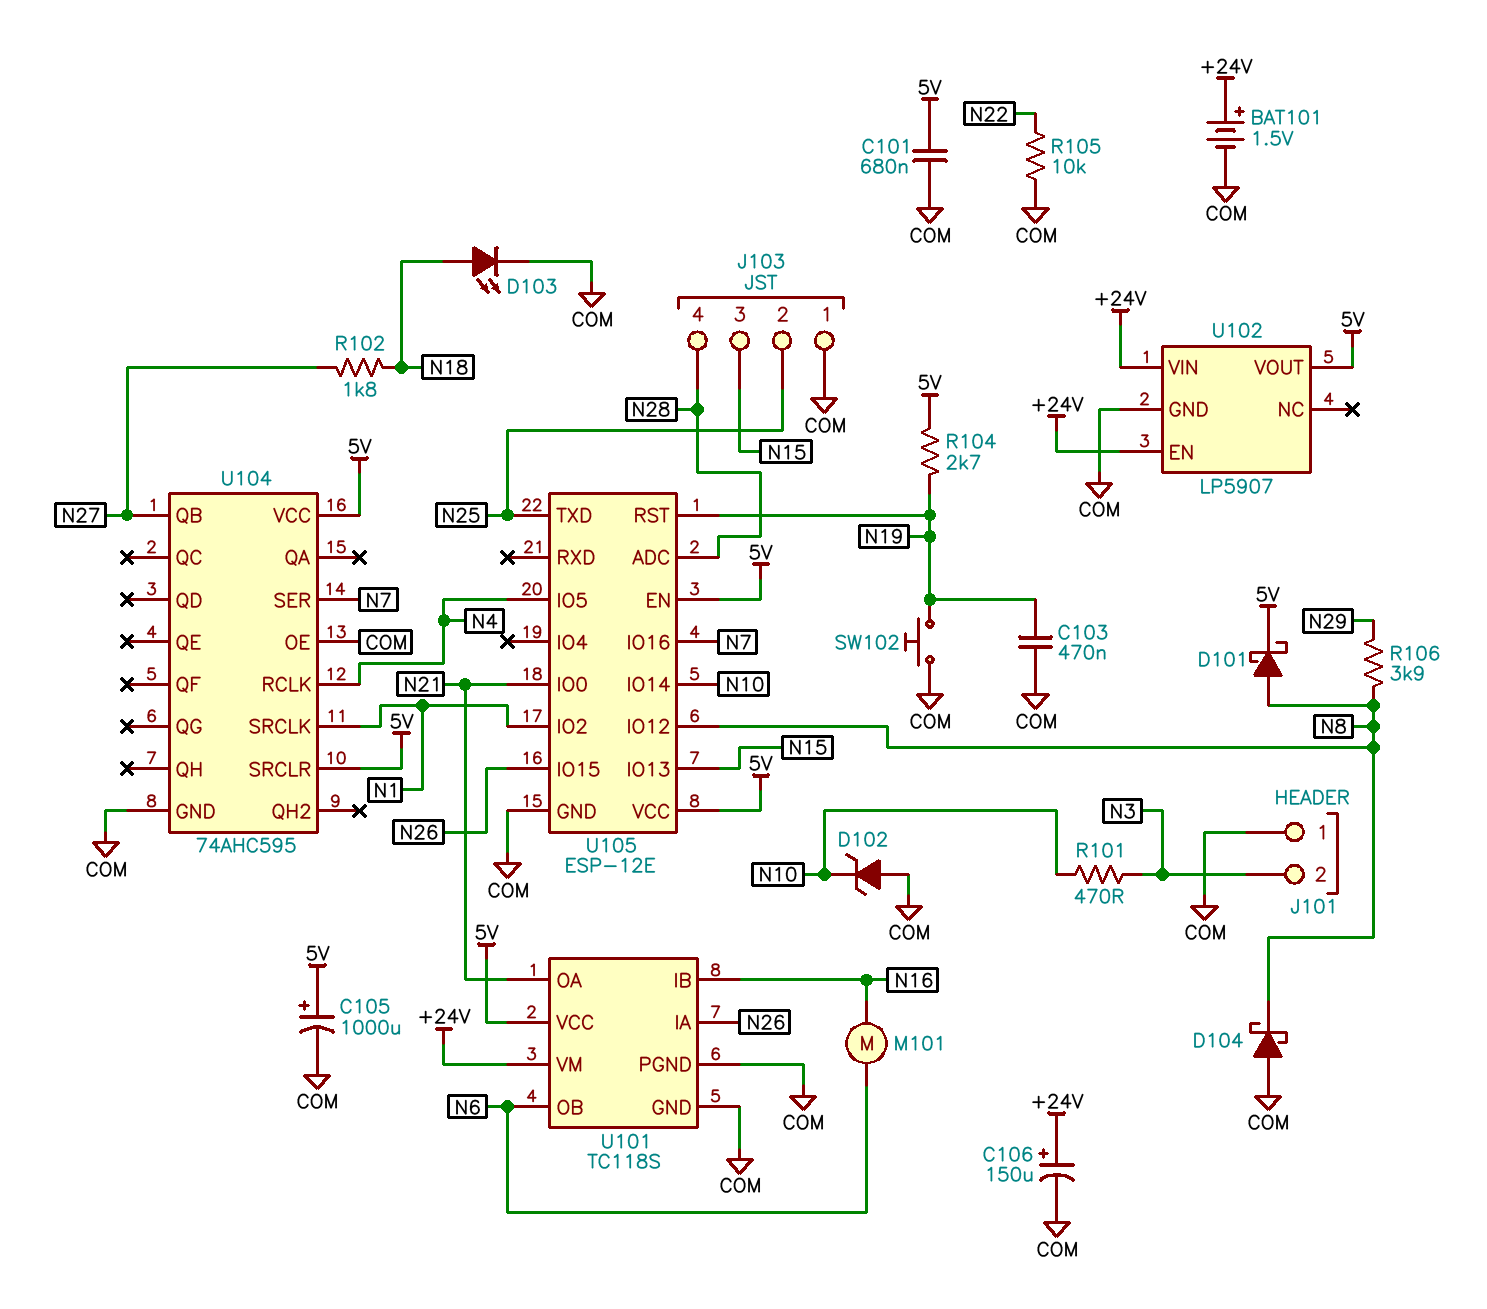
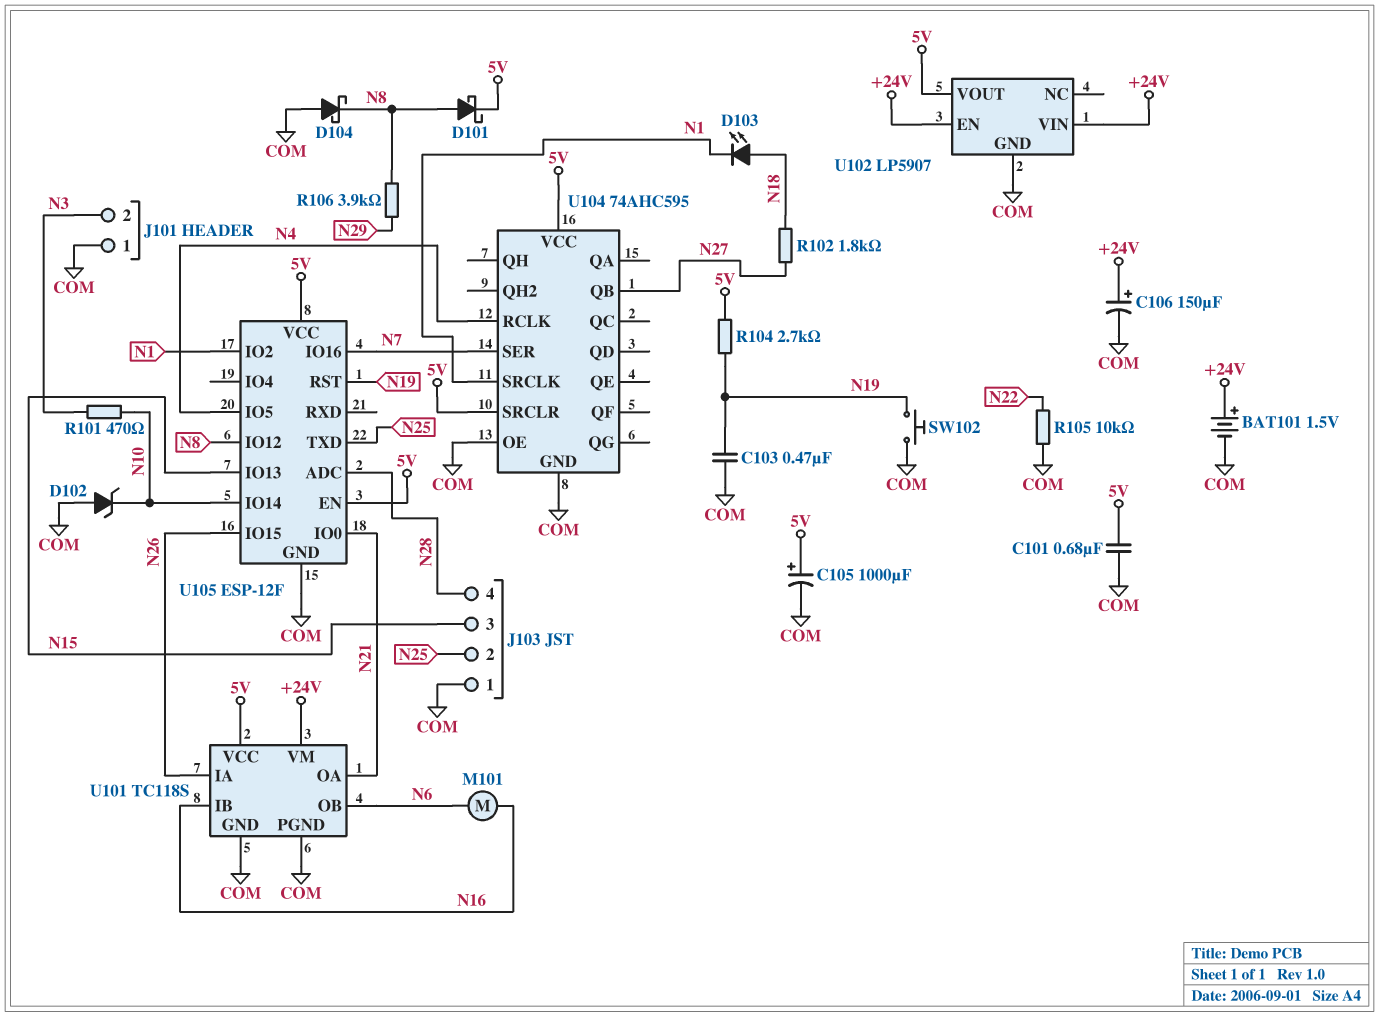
D103: LED (A N18, K COM) -> LED (A N18, K N1)
U105: ESP-12E -> ESP-12F

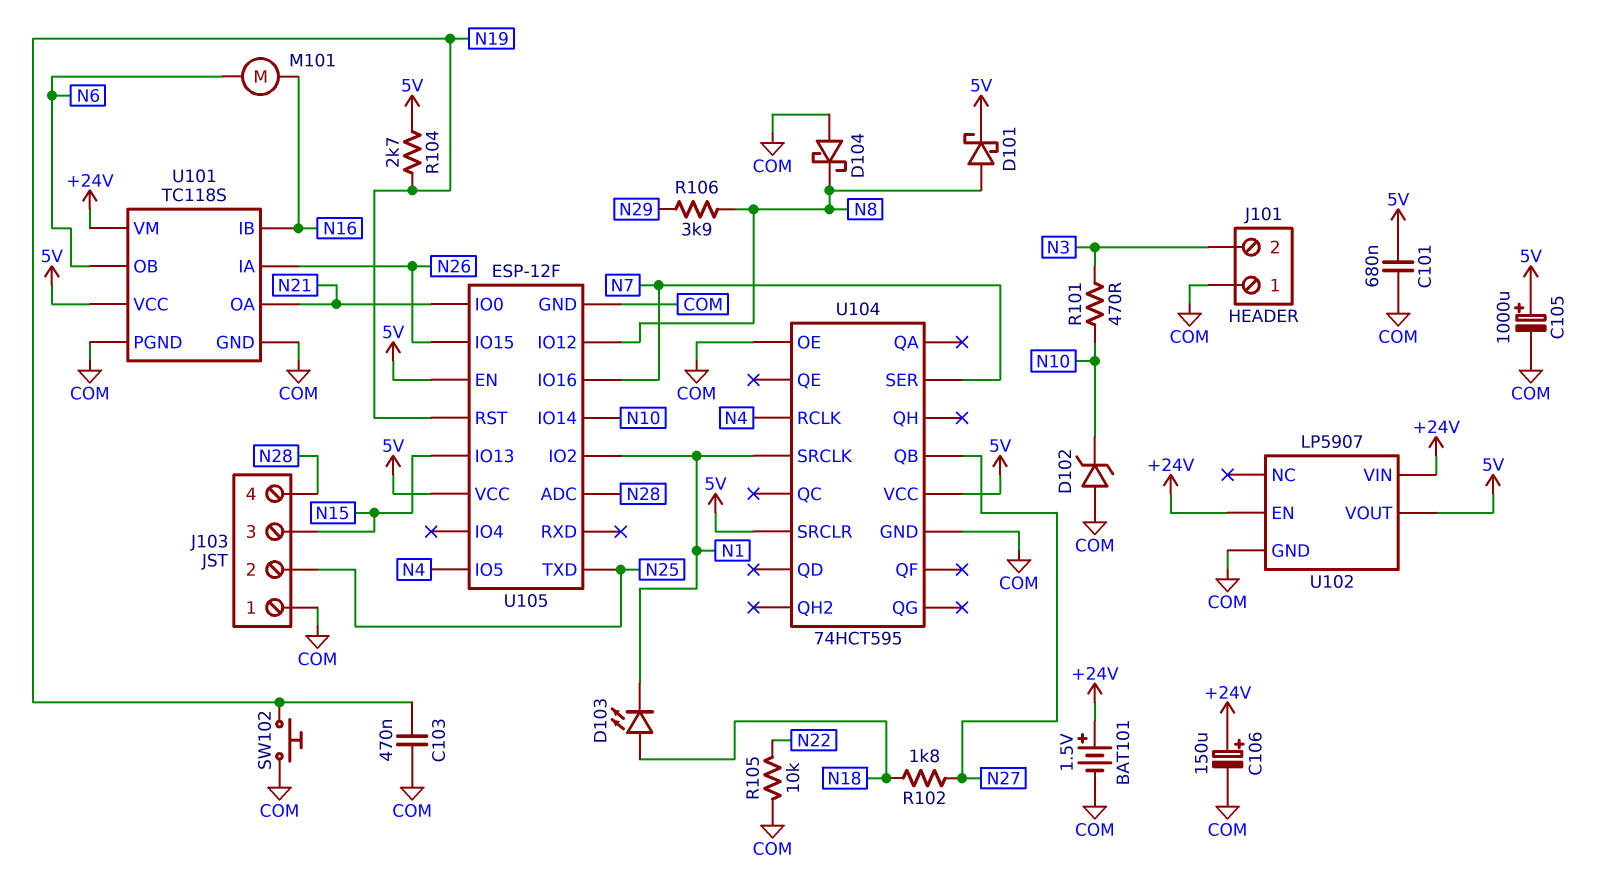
U104: 74AHC595 -> 74HCT595

